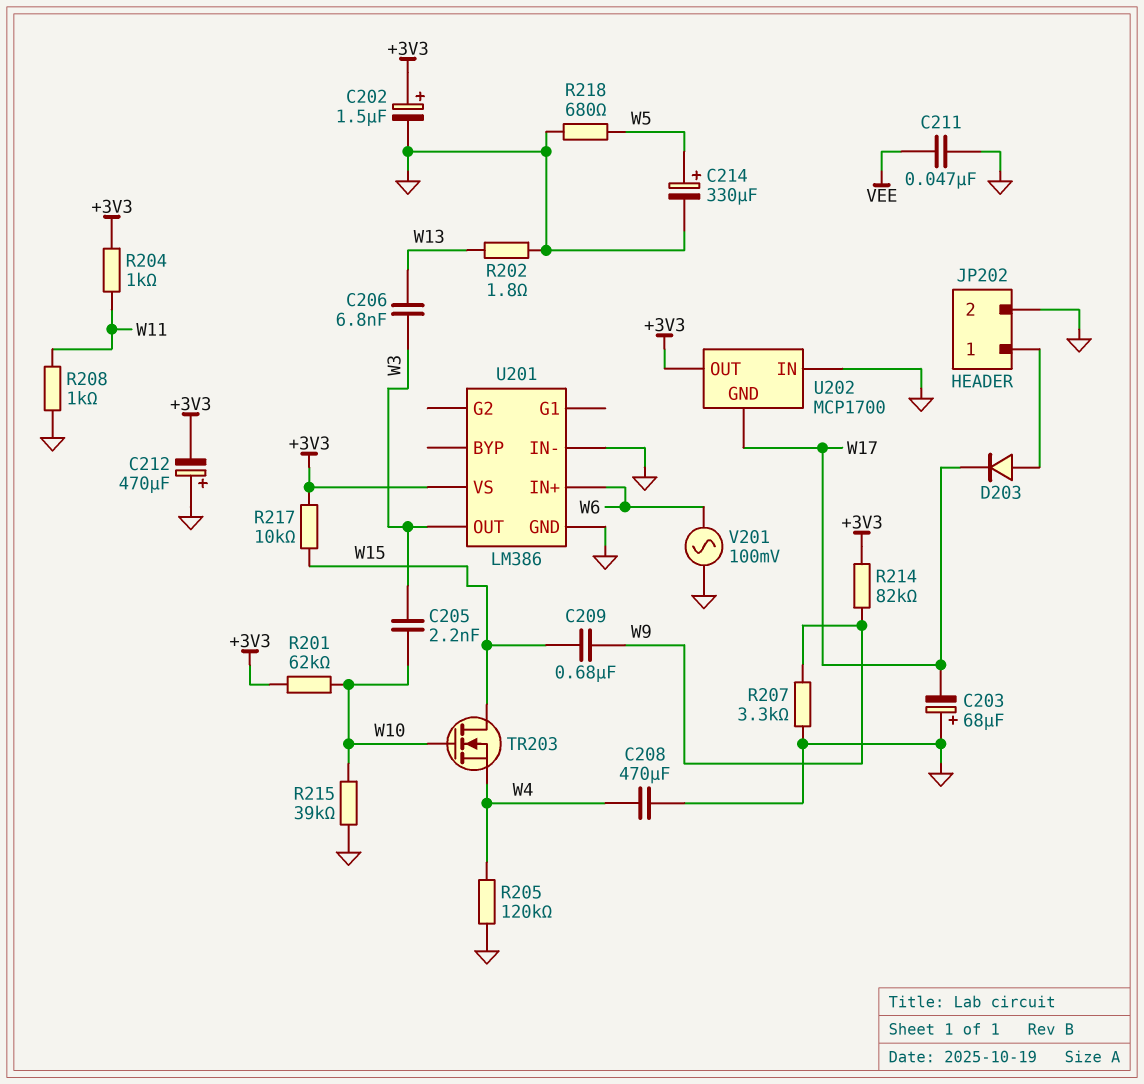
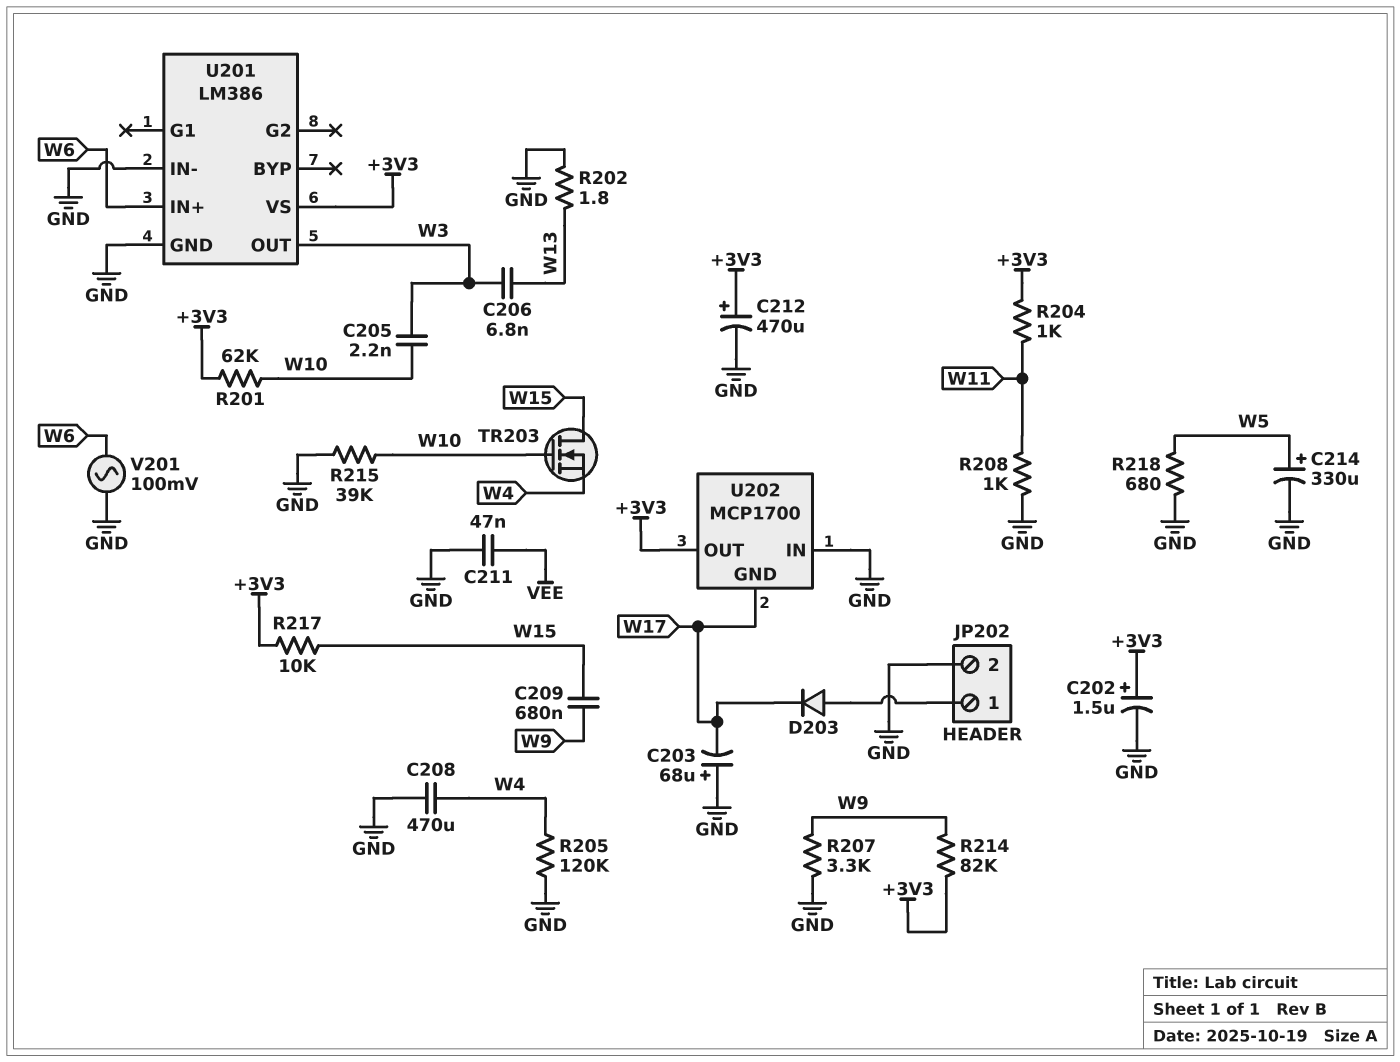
C212: 470uF (plus GND, minus +3V3) -> 470uF (plus +3V3, minus GND)

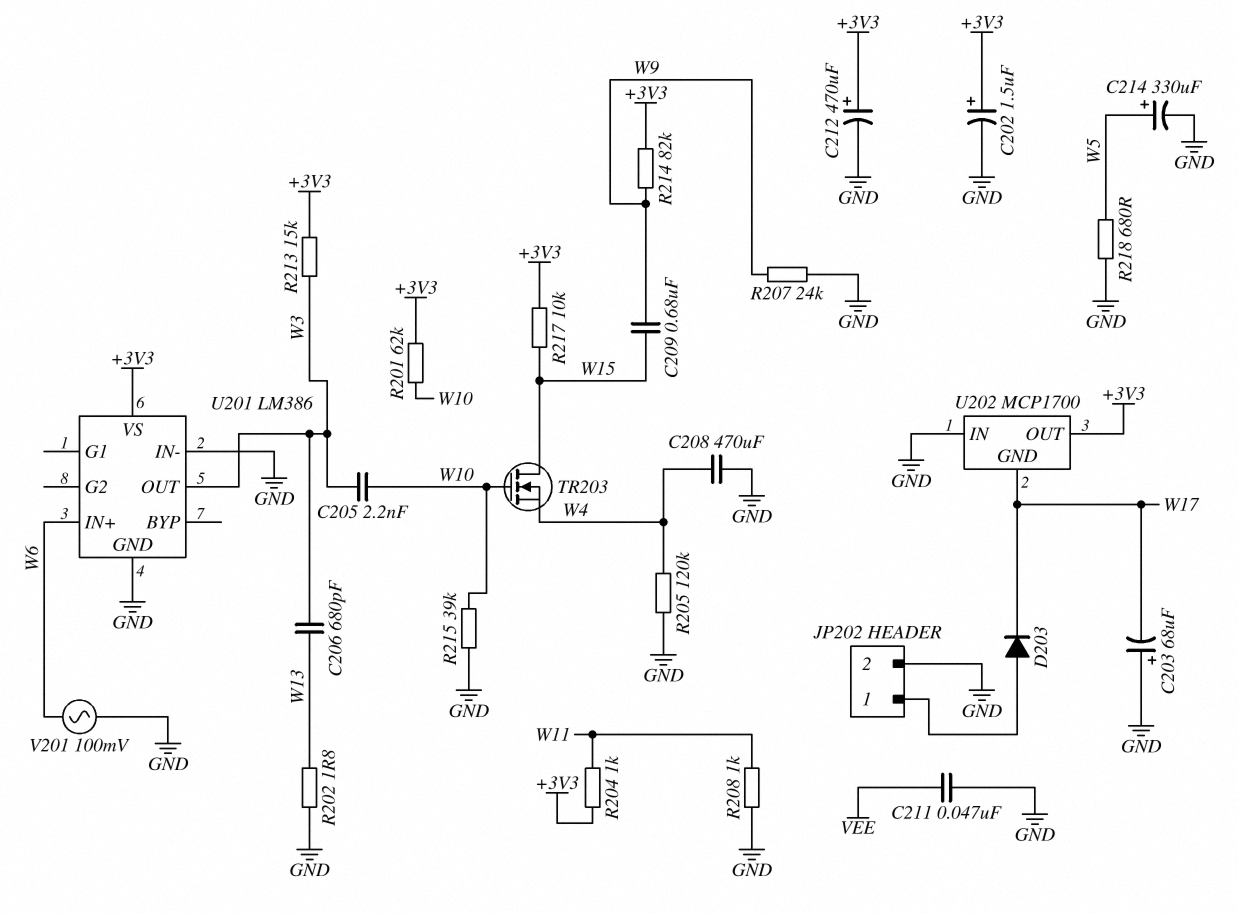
C206: 6.8nF (W3, W13) -> 680pF (W3, W13)
R207: 3.3k (GND, W9) -> 24k (GND, W9)
R213: none -> 15k (+3V3, W3)

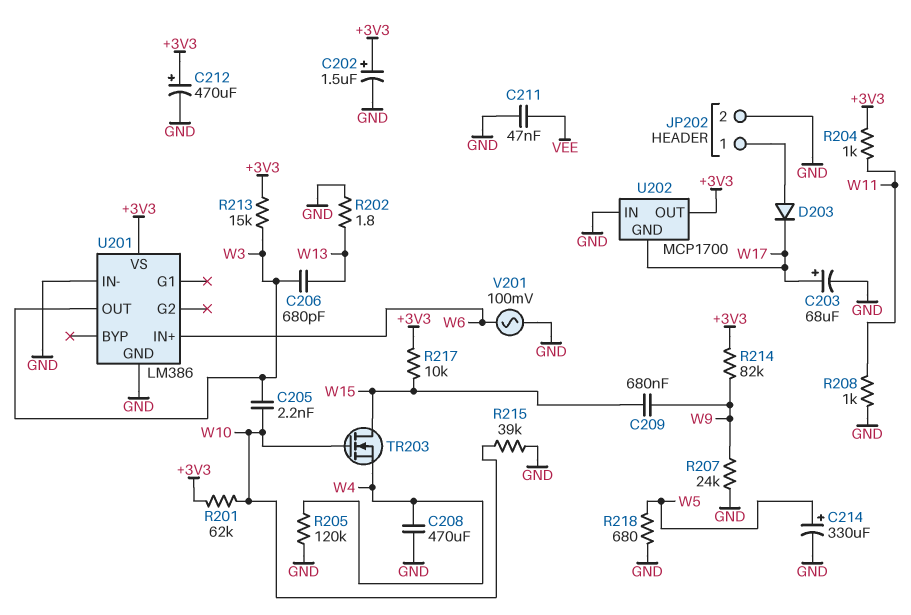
C203: 68uF (plus GND, minus W17) -> 68uF (plus W17, minus GND)

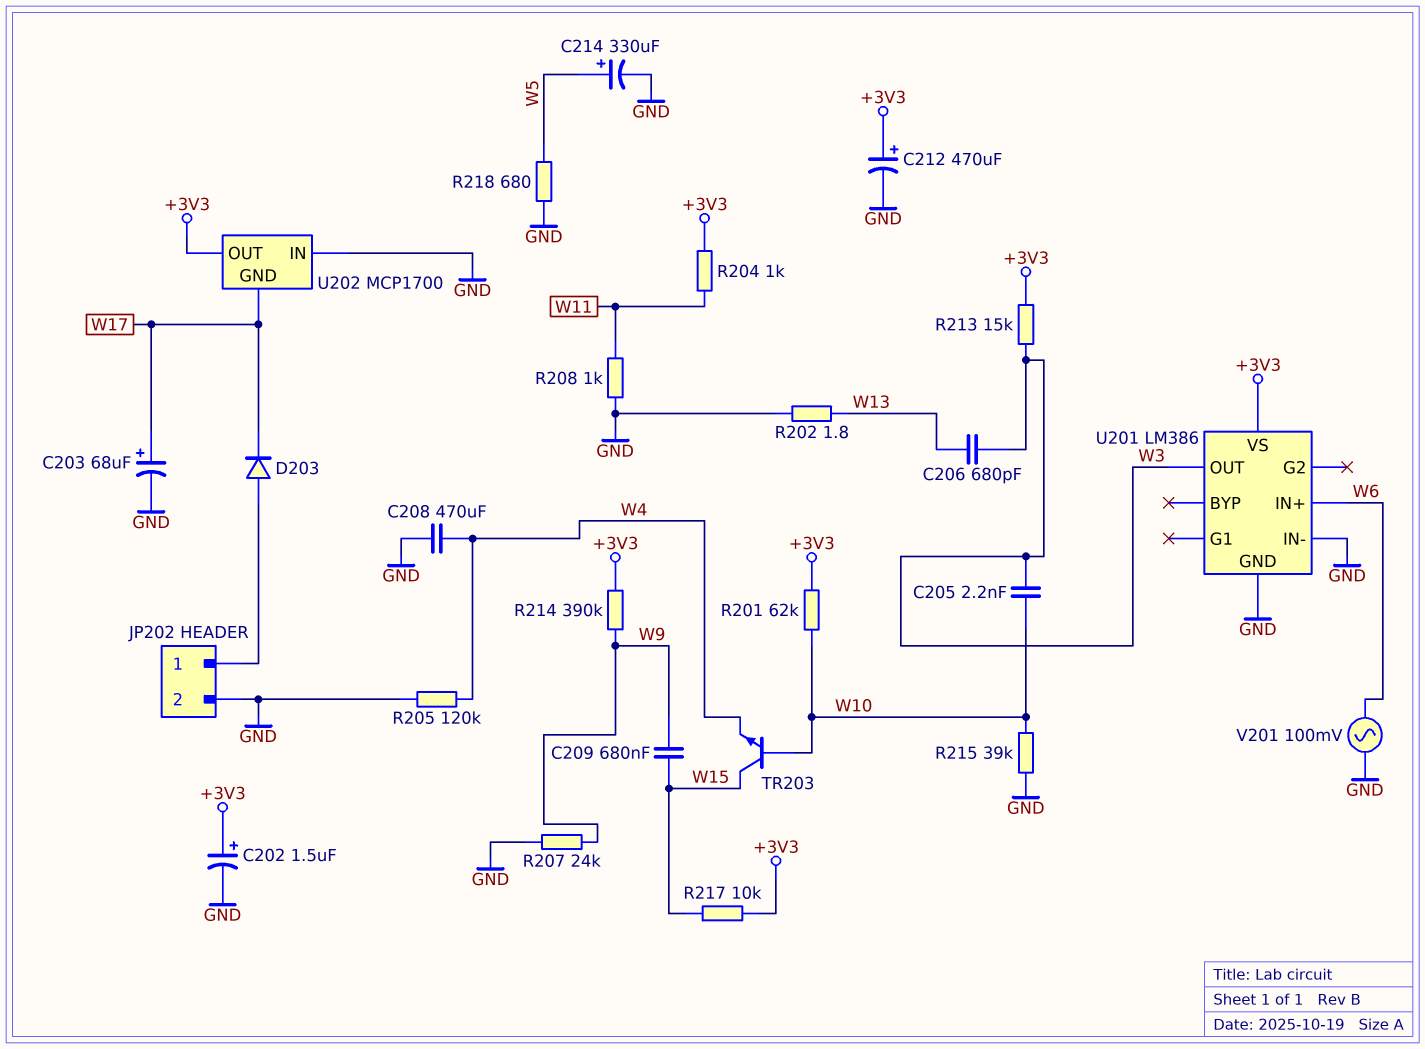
C211: 47nF (GND, VEE) -> none
R214: 82k (+3V3, W9) -> 390k (+3V3, W9)
TR203: NMOS (G W10, D W15, S W4) -> NPN (B W10, C W15, E W4)

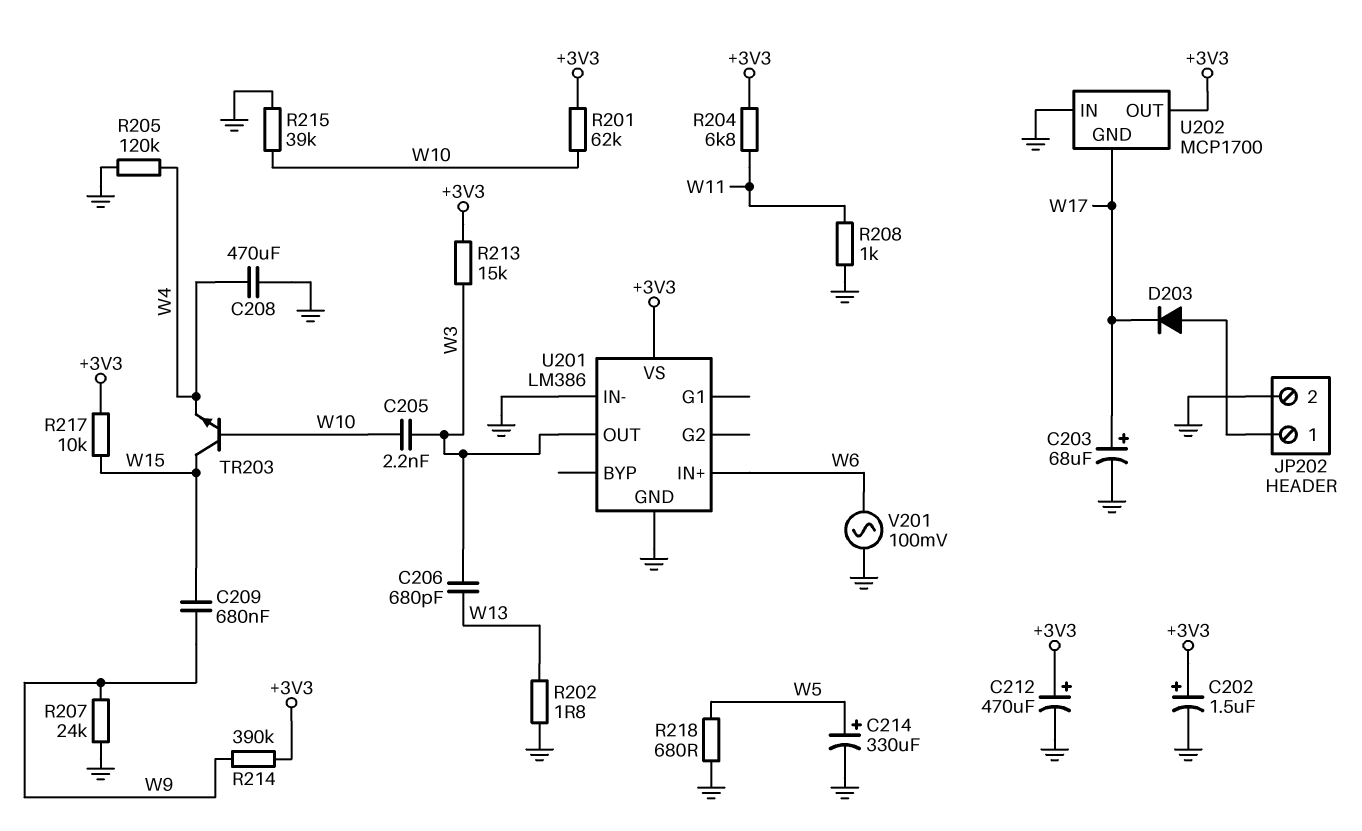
R204: 1k (+3V3, W11) -> 6.8k (+3V3, W11)

